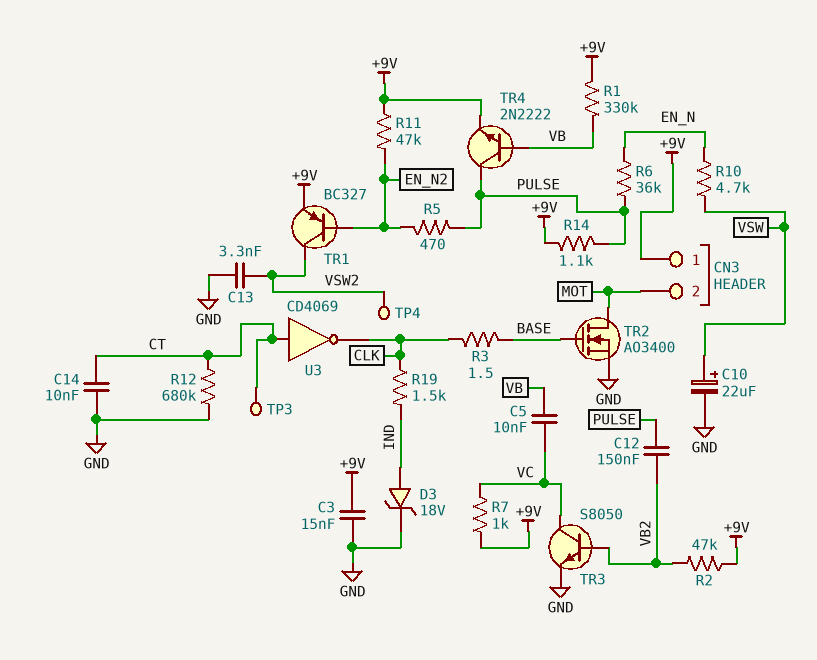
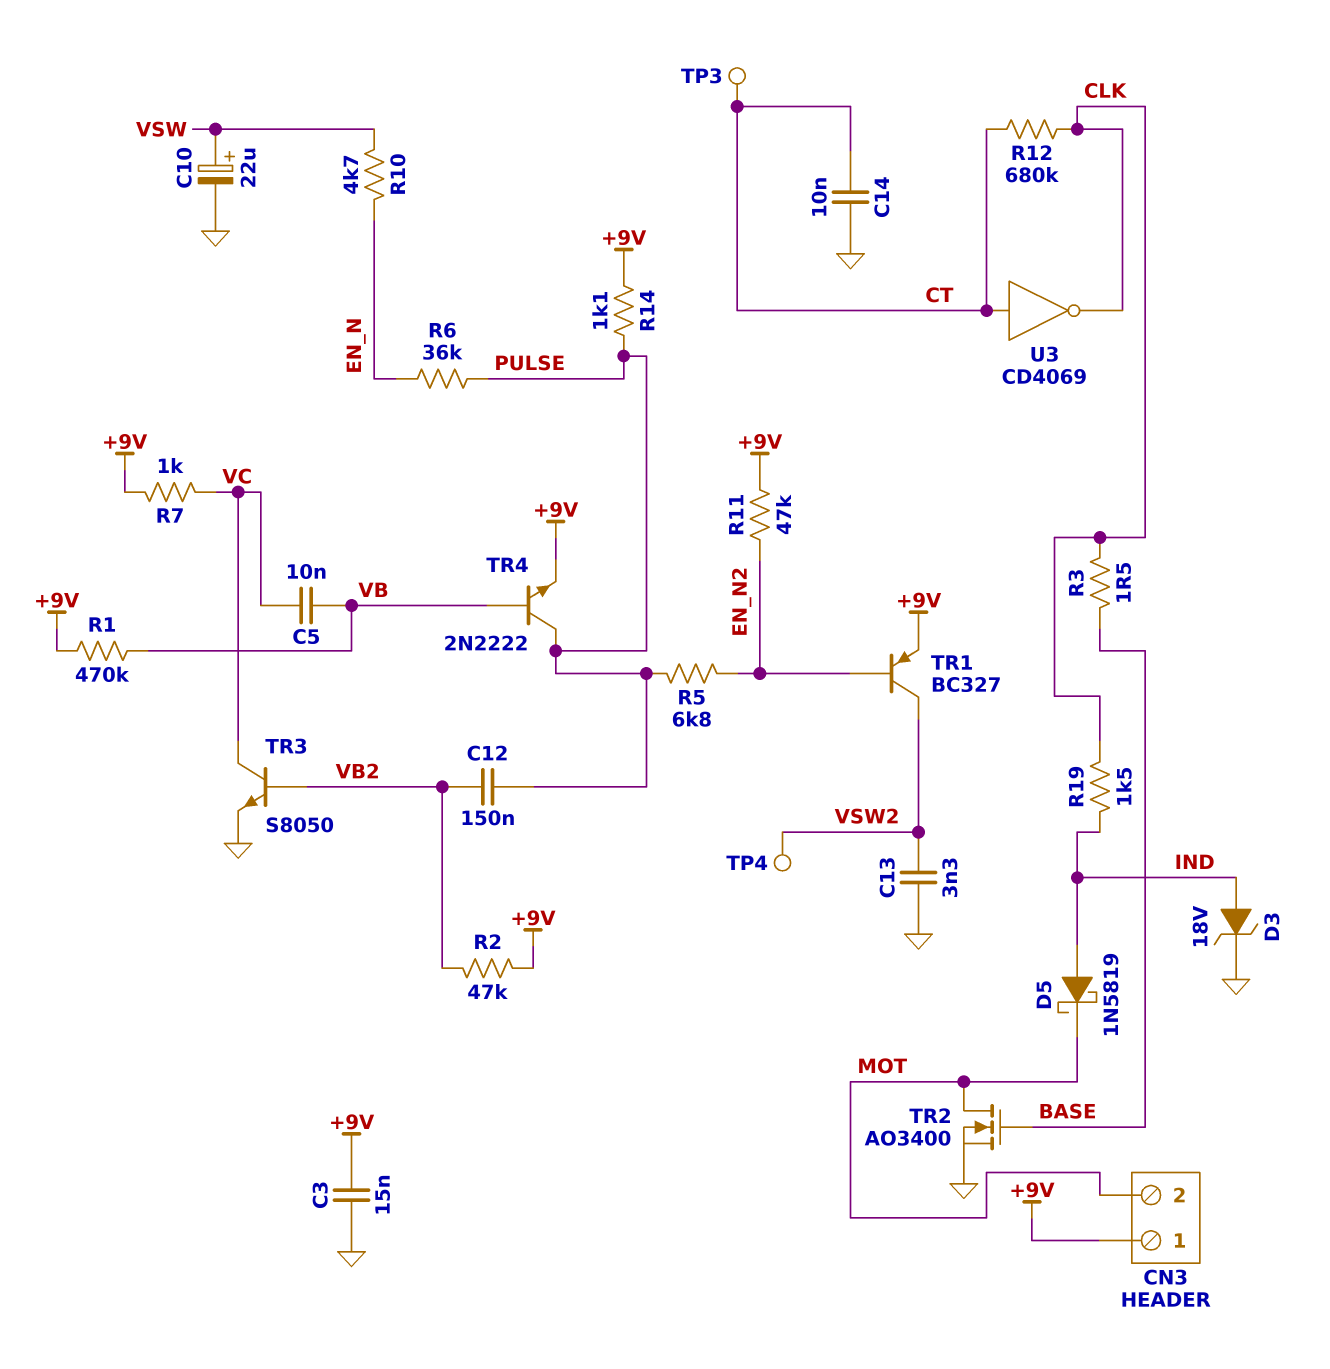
D5: none -> schottky 1N5819 (A IND, K MOT)
R1: 330k (+9V, VB) -> 470k (+9V, VB)
R5: 470 (EN_N2, PULSE) -> 6.8k (EN_N2, PULSE)
R12: 680k (CT, GND) -> 680k (CLK, CT)

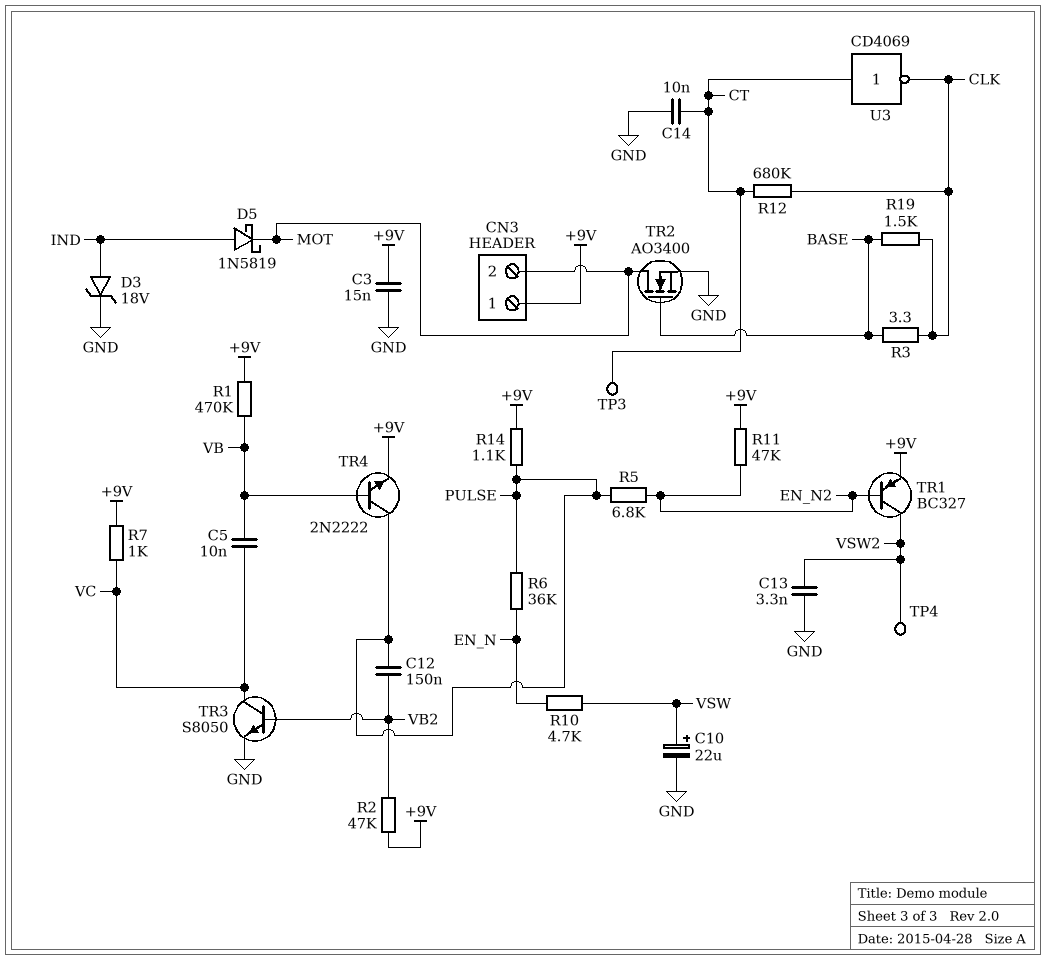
R3: 1.5 (BASE, CLK) -> 3.3 (BASE, CLK)
R19: 1.5k (CLK, IND) -> 1.5k (BASE, CLK)

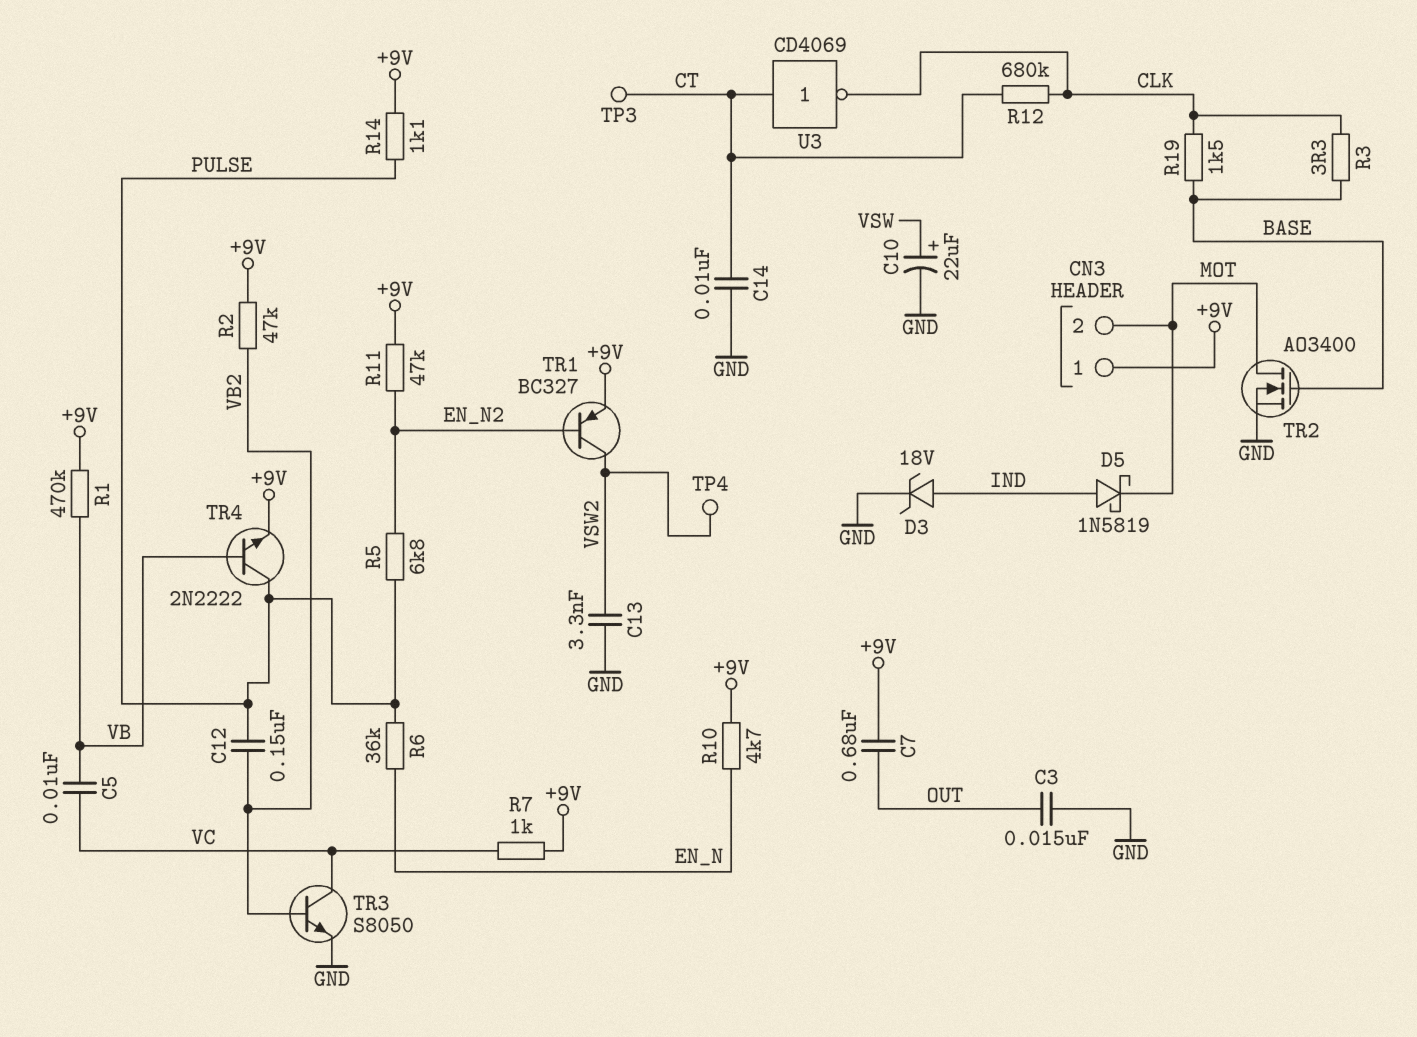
C3: 15nF (+9V, GND) -> 15nF (GND, OUT)
C7: none -> 680nF (+9V, OUT)
R10: 4.7k (EN_N, VSW) -> 4.7k (+9V, EN_N)

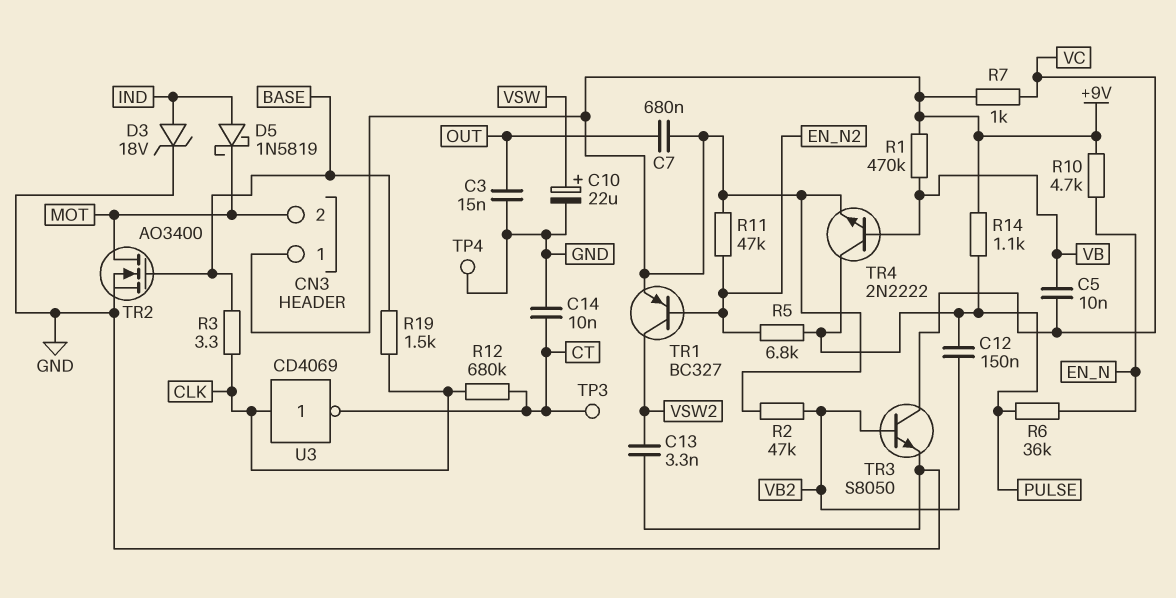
TP4: test point (VSW2) -> test point (GND)
U3: NOT CD4069 (in CT, out CLK) -> NOT CD4069 (in CLK, out CT)

